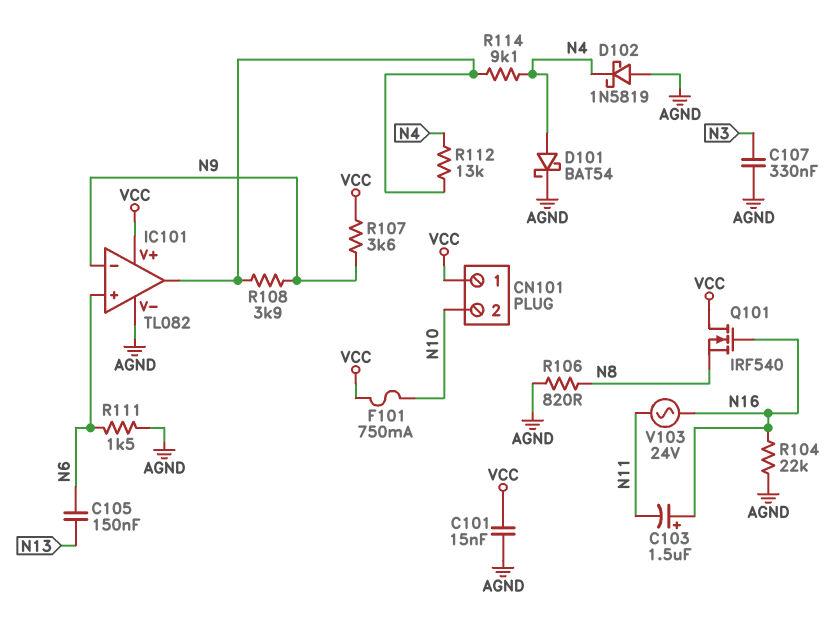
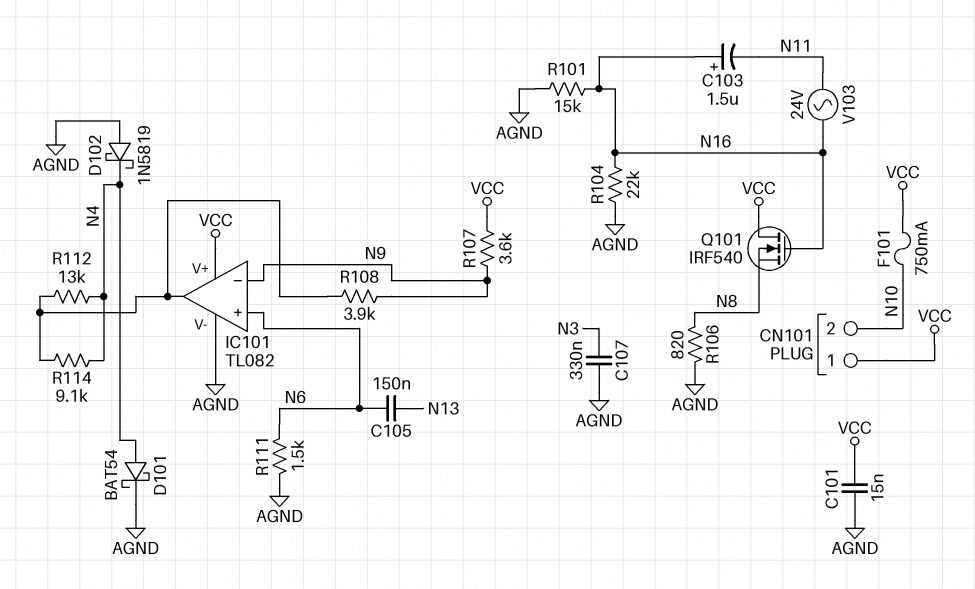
R101: none -> 15k (AGND, N16)

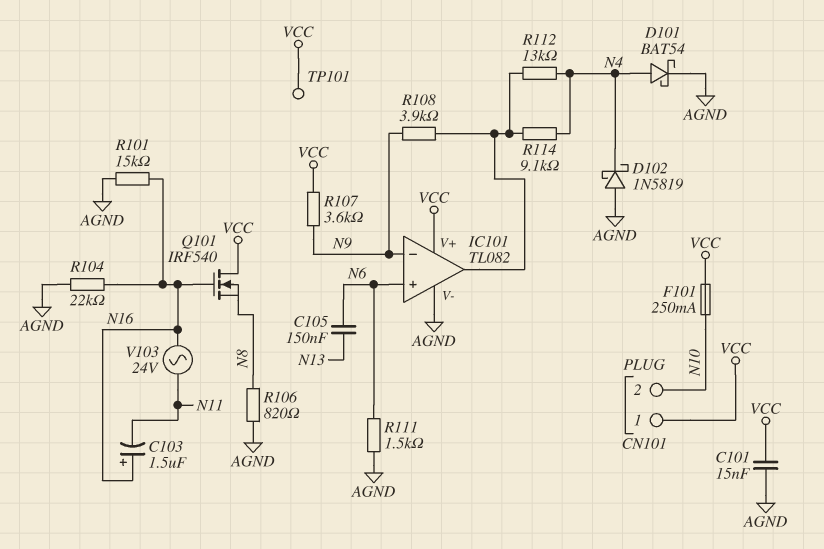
C107: 330nF (AGND, N3) -> none
F101: 750mA (N10, VCC) -> 250mA (N10, VCC)
TP101: none -> test point (VCC)

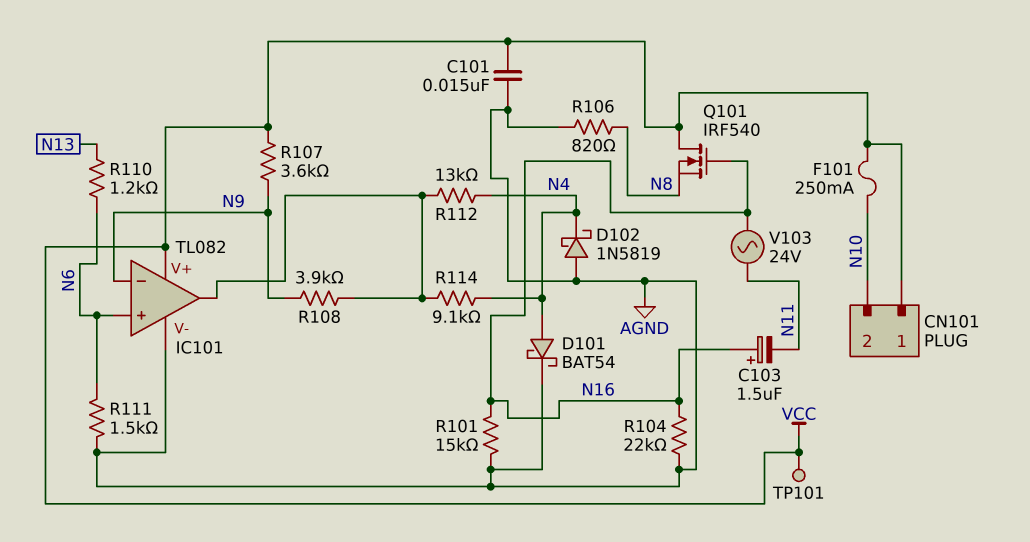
C105: 150nF (N6, N13) -> none
R110: none -> 1.2k (N6, N13)

